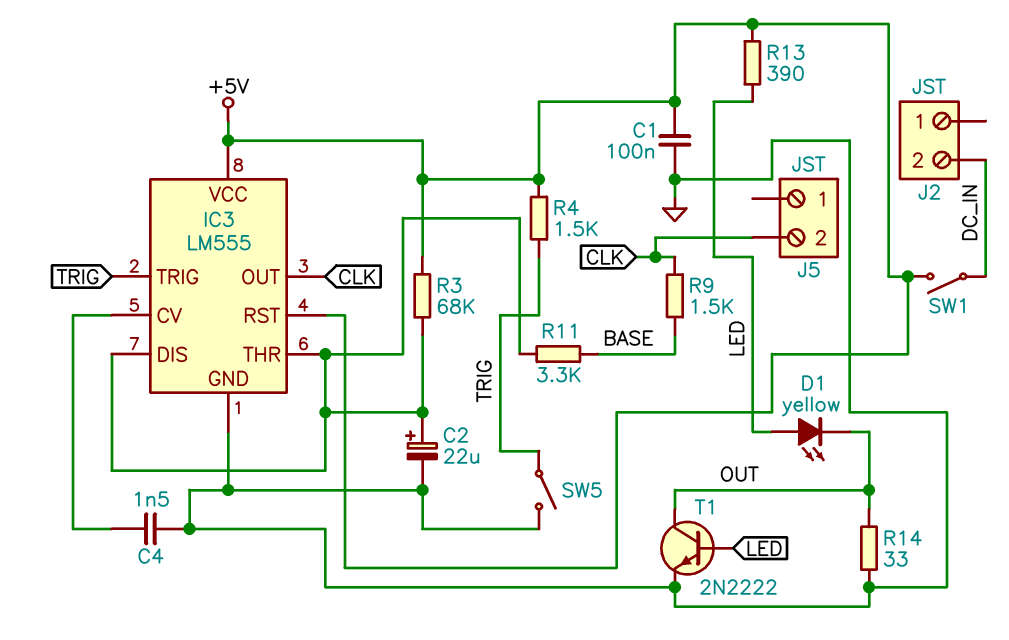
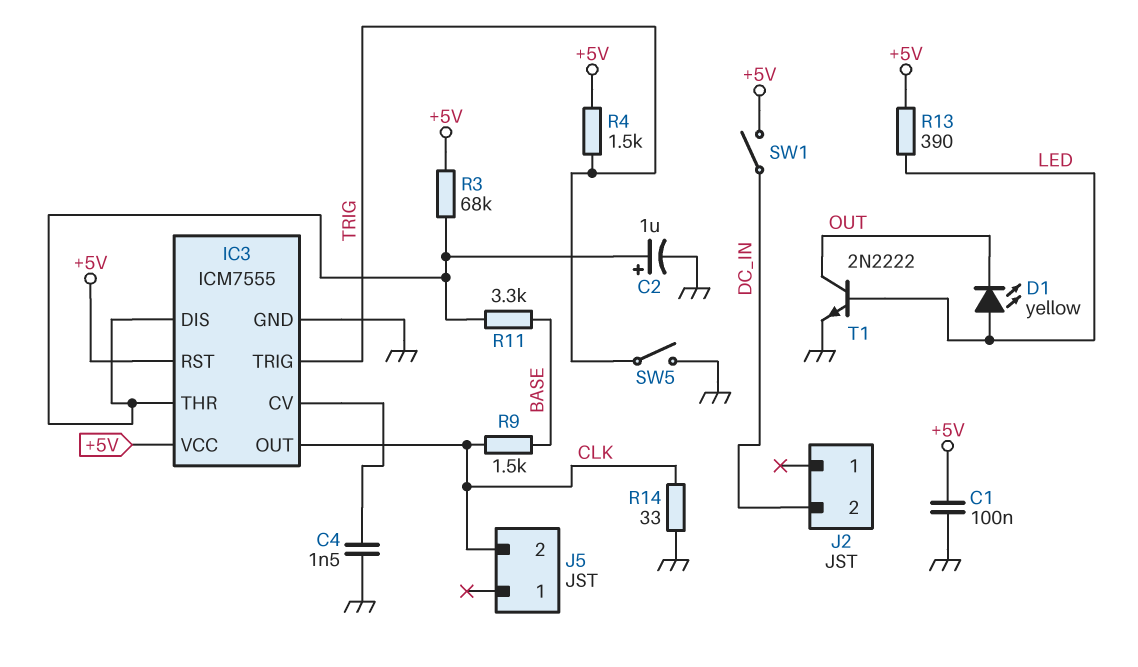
C2: 22uF (plus IC3/DIS, minus GND) -> 1uF (plus IC3/DIS, minus GND)
IC3: LM555 -> ICM7555
R14: 33 (GND, OUT) -> 33 (CLK, GND)

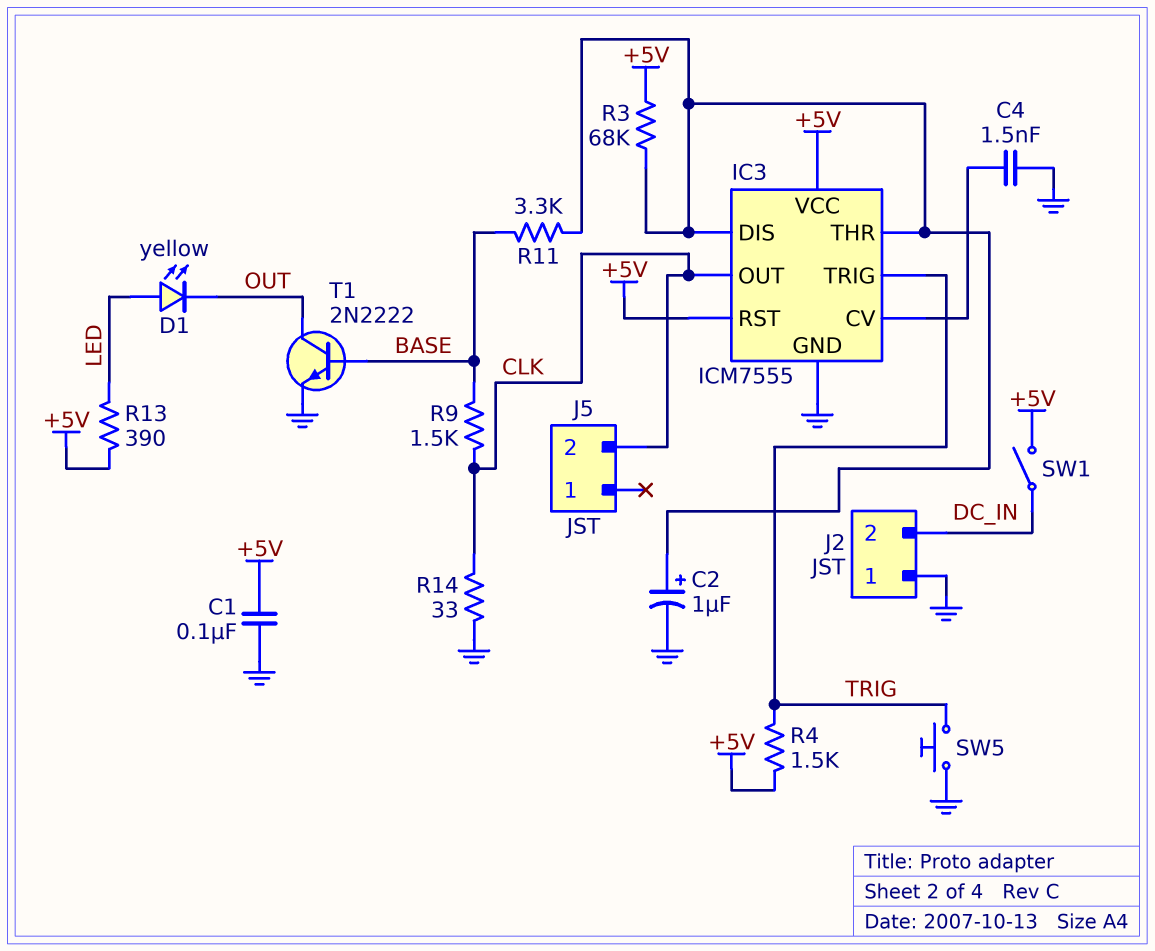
J2 pin 1: none -> GND
SW5: switch (GND, TRIG) -> button (GND, TRIG)
T1: NPN 2N2222 (B LED, C OUT, E GND) -> NPN 2N2222 (B BASE, C OUT, E GND)

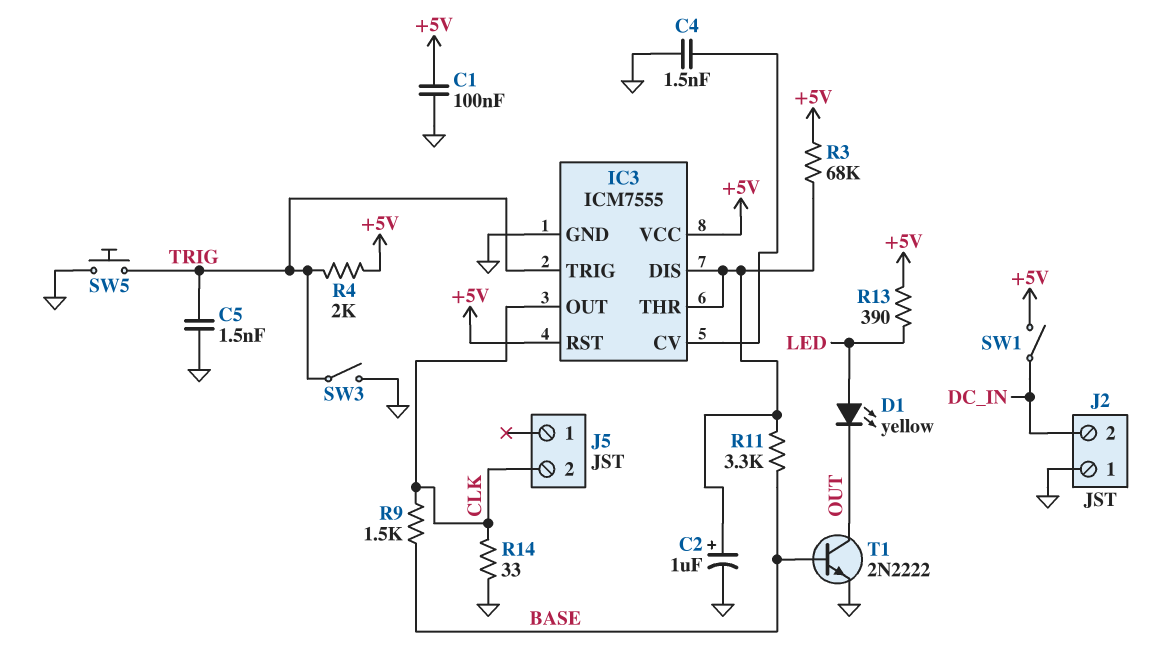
C5: none -> 1.5nF (GND, TRIG)
R4: 1.5k (+5V, TRIG) -> 2k (+5V, TRIG)
SW3: none -> switch (GND, TRIG)

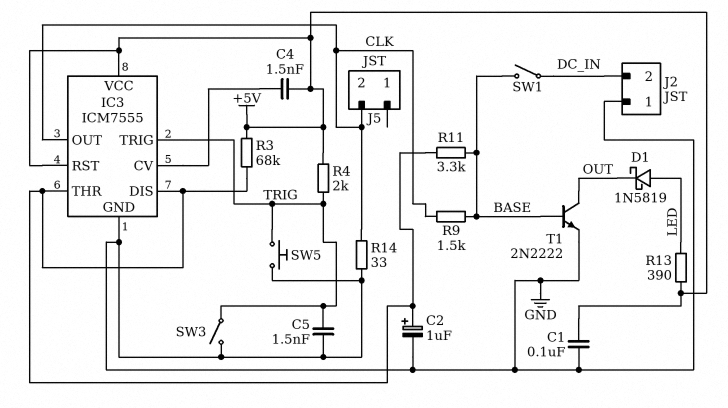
C4: 1.5nF (GND, IC3/CV) -> 1.5nF (+5V, IC3/CV)
D1: LED yellow (A LED, K OUT) -> schottky 1N5819 (A LED, K OUT)
SW1: switch (+5V, DC_IN) -> switch (BASE, DC_IN)

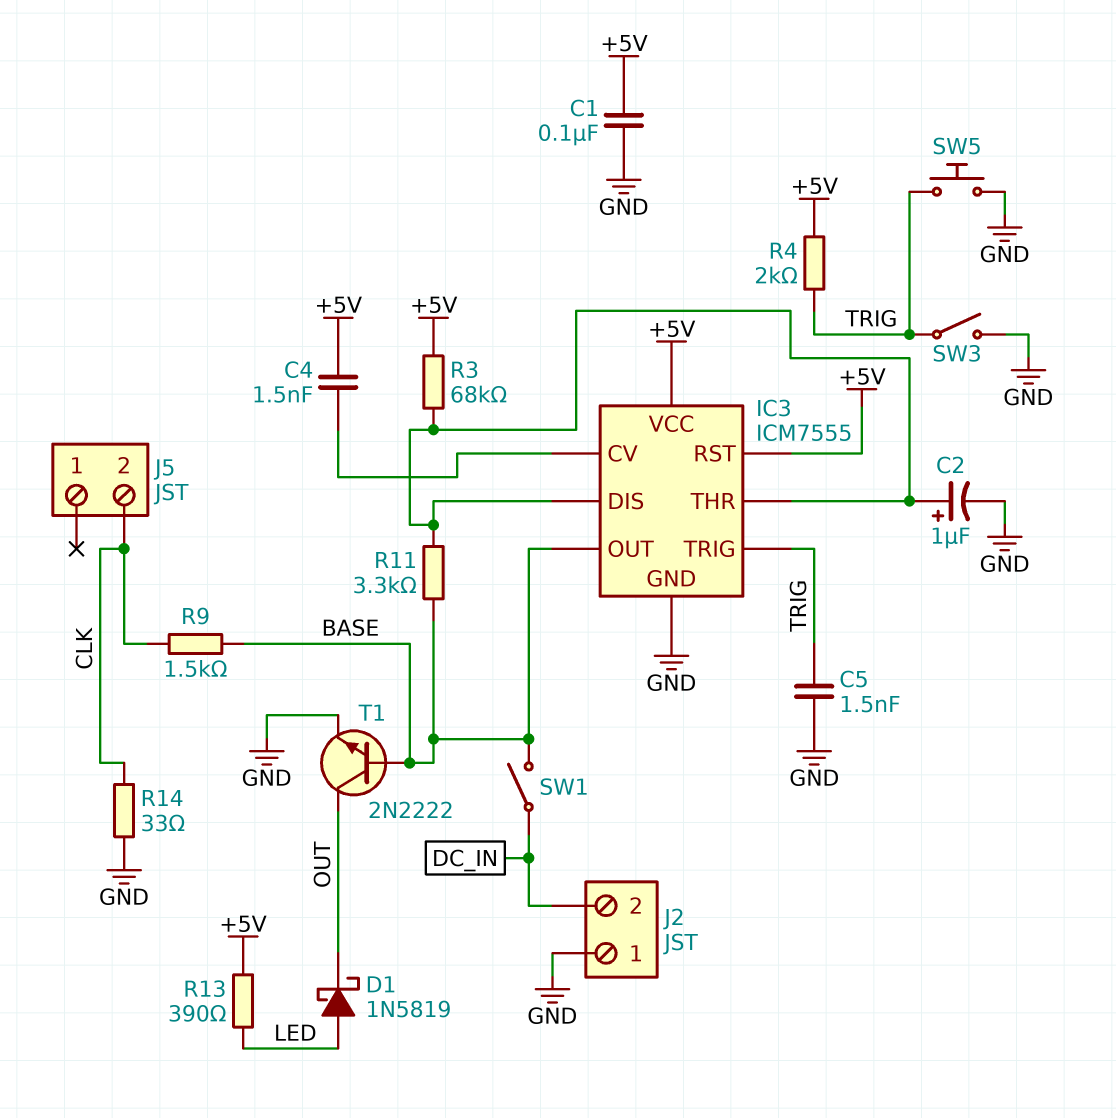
IC3 pin OUT: CLK -> BASE

